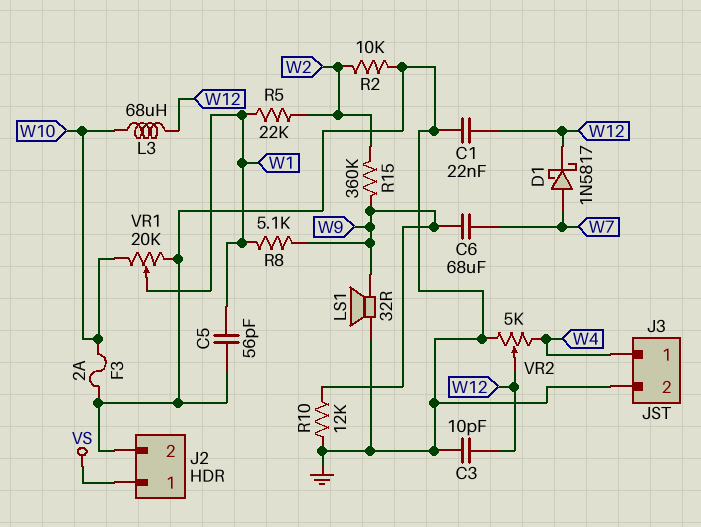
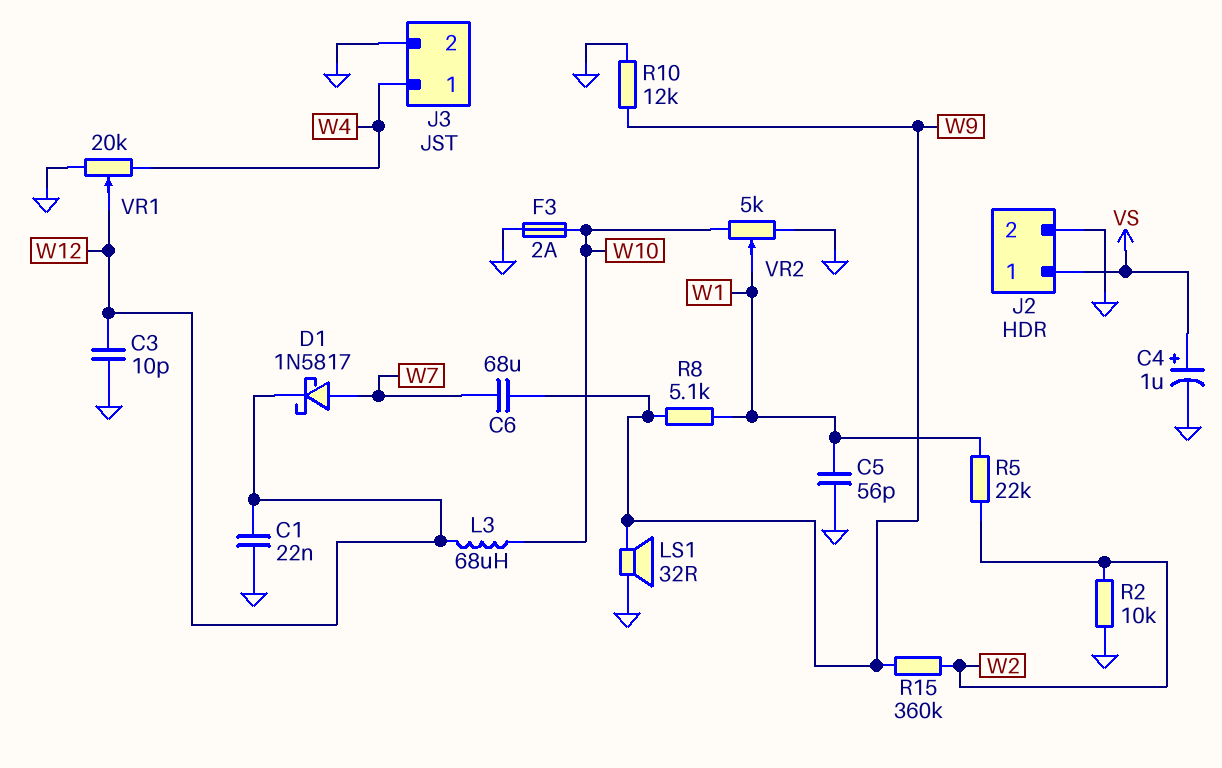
C4: none -> 1uF (plus VS, minus GND)
VR1: 20k (GND, W10, wiper W1) -> 20k (GND, W4, wiper W12)
VR2: 5k (GND, W4, wiper W12) -> 5k (GND, W10, wiper W1)

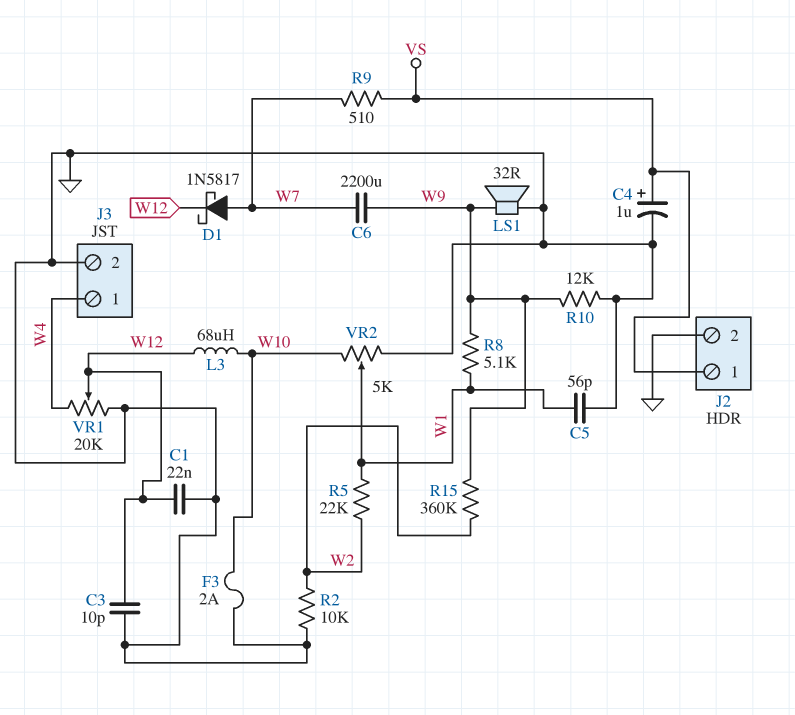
C6: 68uF (W7, W9) -> 2200uF (W7, W9)
R9: none -> 510 (VS, W7)

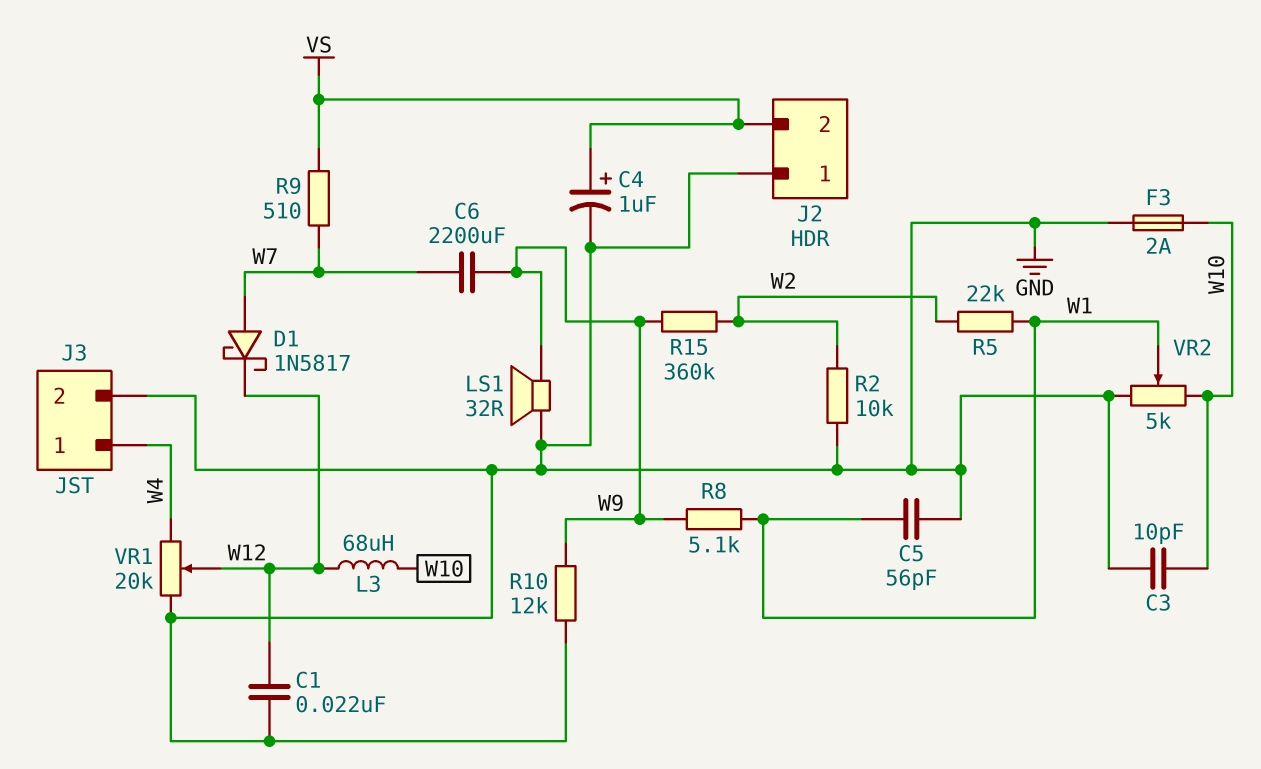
C3: 10pF (GND, W12) -> 10pF (GND, W10)
J2 pin 1: VS -> GND
J2 pin 2: GND -> VS

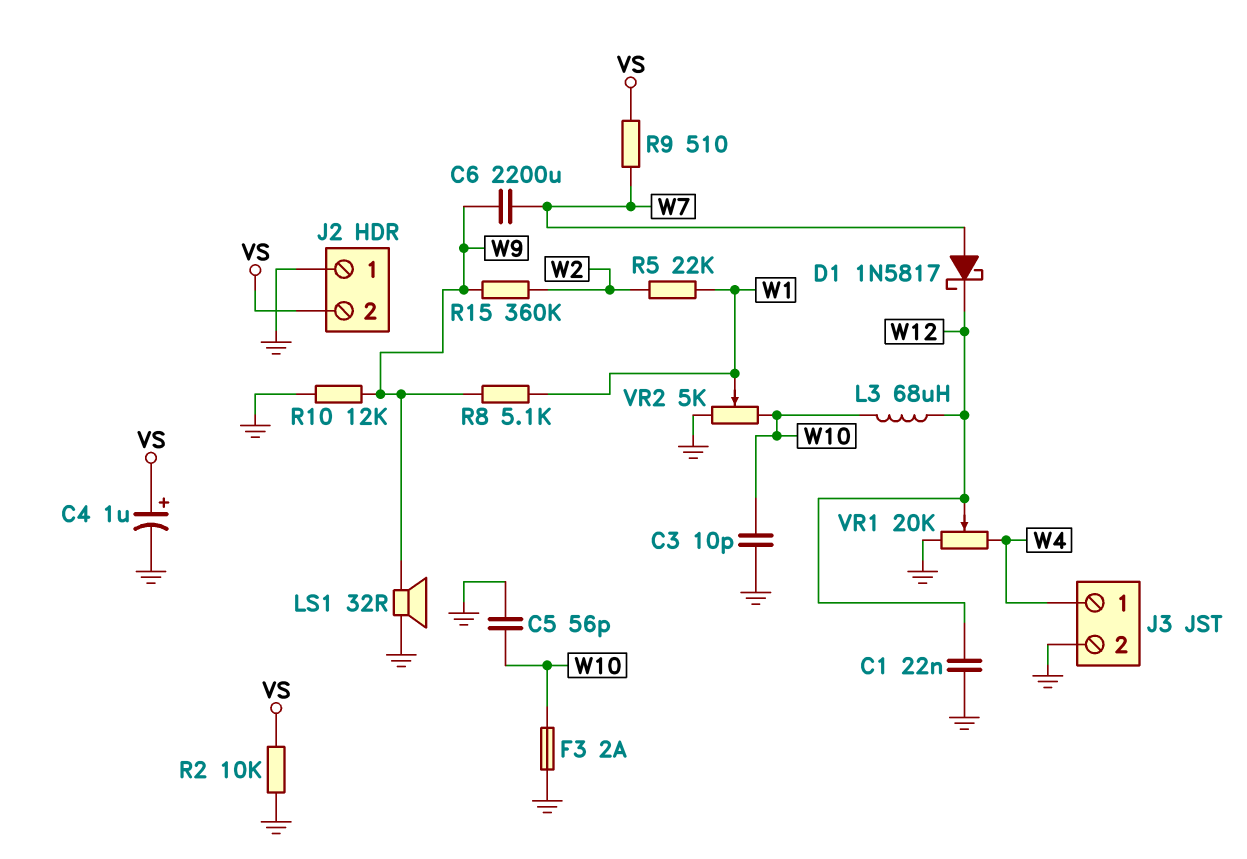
C5: 56pF (GND, W1) -> 56pF (GND, W10)
R2: 10k (GND, W2) -> 10k (GND, VS)

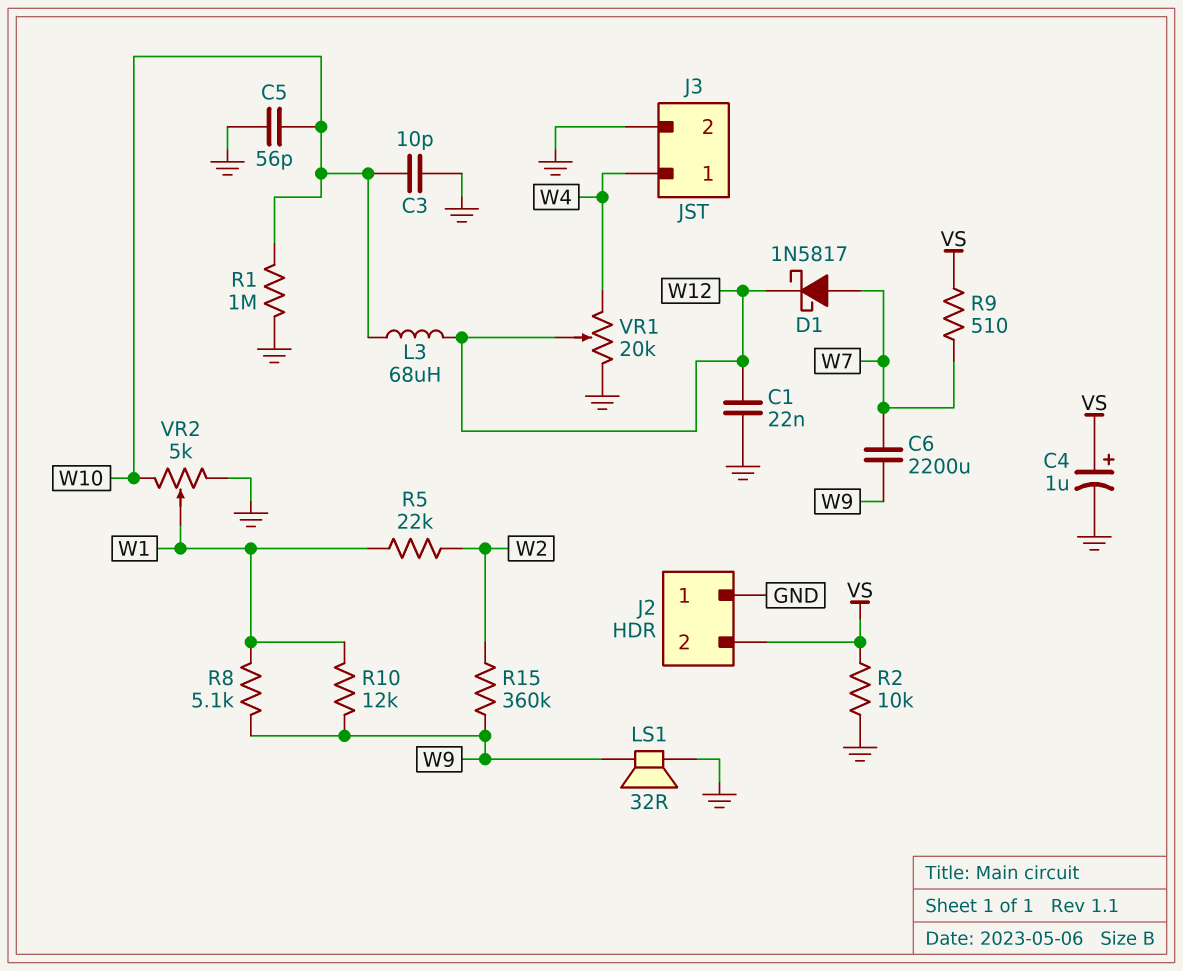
F3: 2A (GND, W10) -> none
R1: none -> 1M (GND, W10)
R10: 12k (GND, W9) -> 12k (W1, W9)

